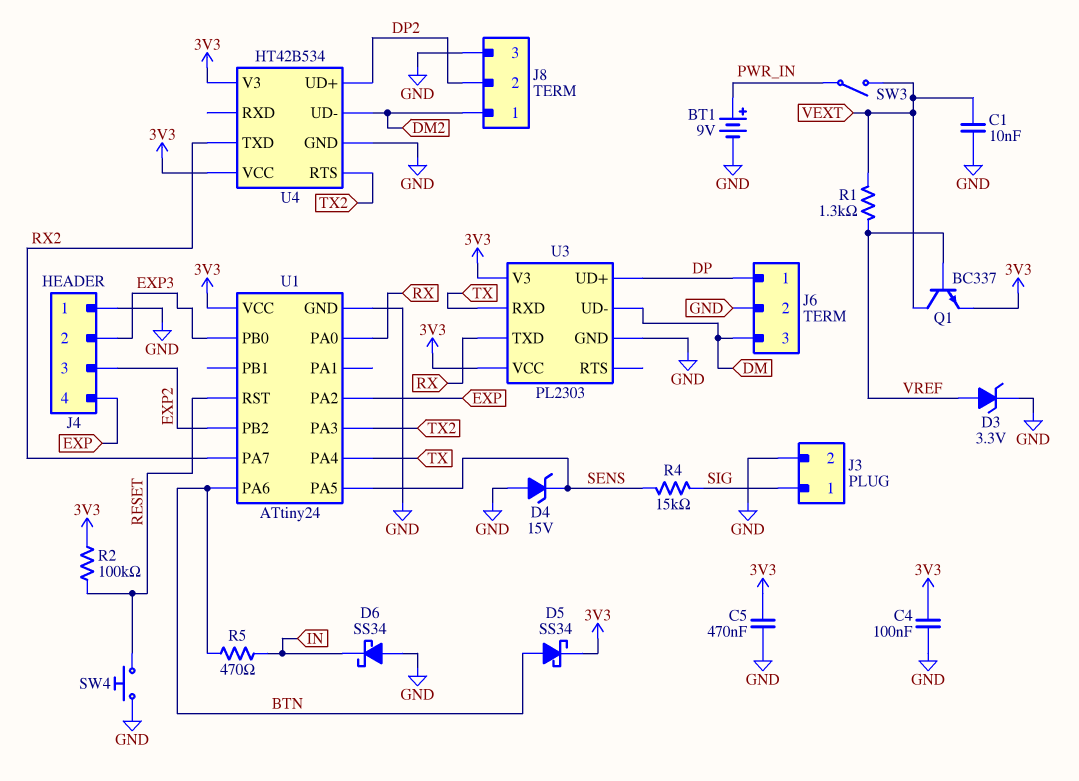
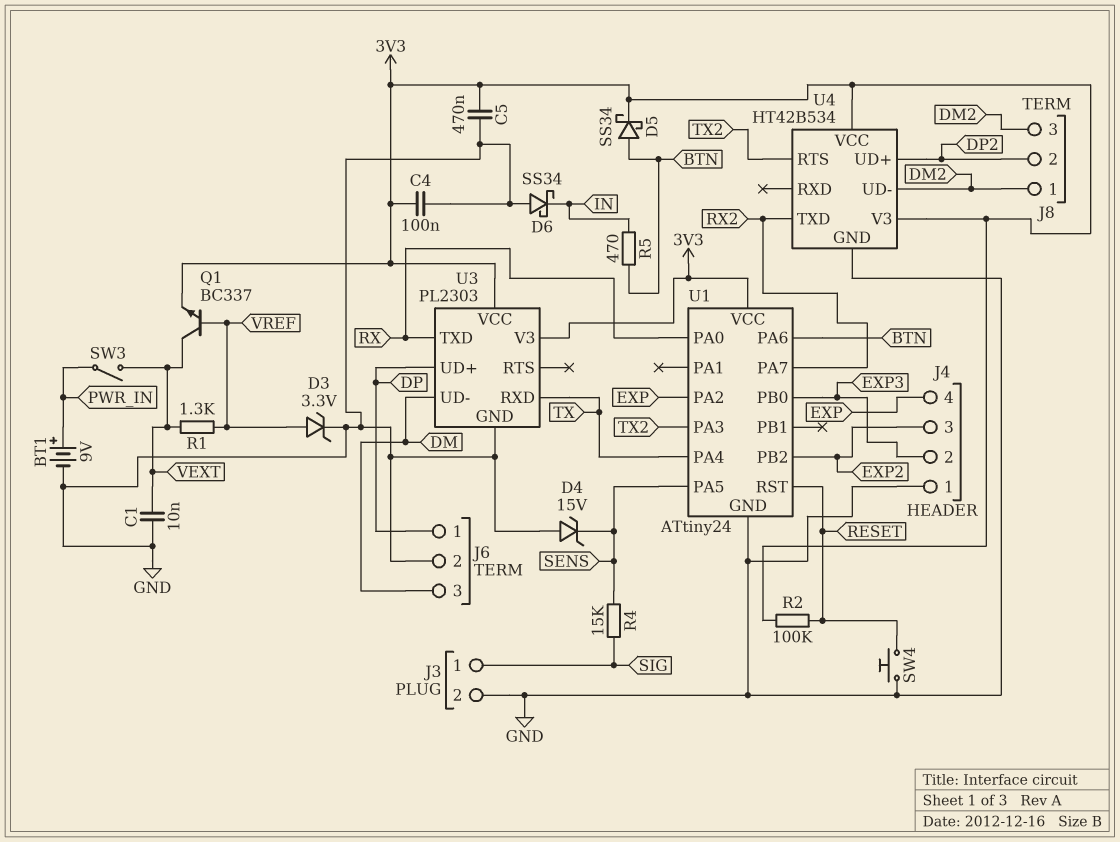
J8 pin 3: GND -> DM2

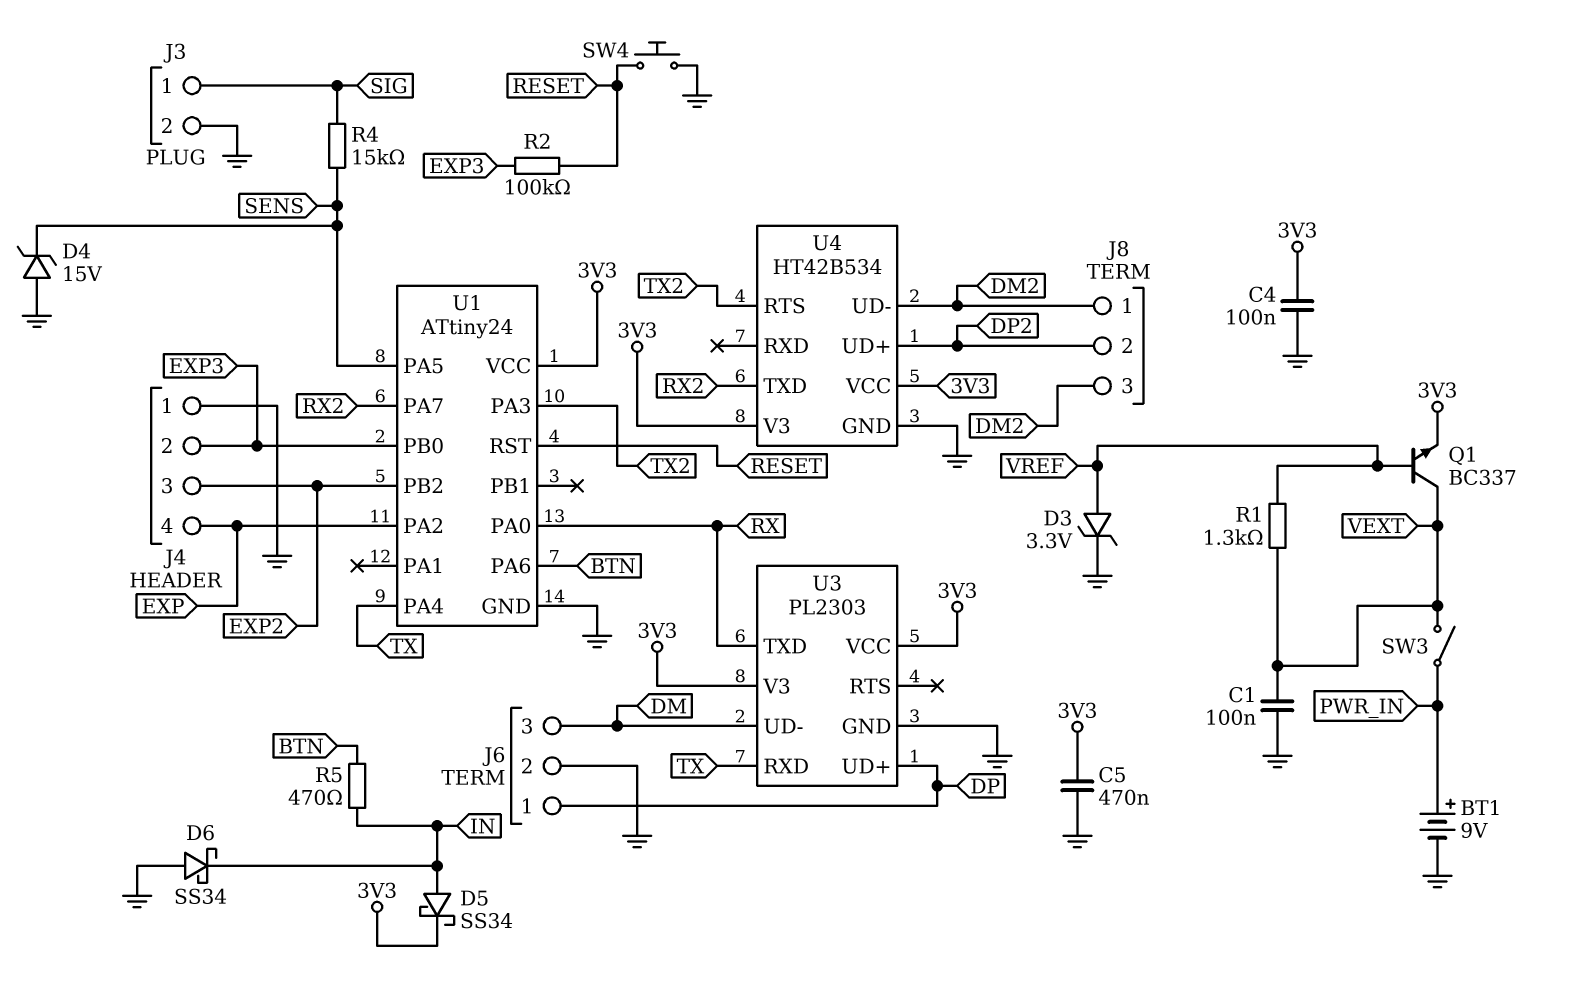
C1: 10nF (GND, VEXT) -> 100nF (GND, VEXT)
D5: schottky SS34 (A BTN, K 3V3) -> schottky SS34 (A IN, K 3V3)
R2: 100k (3V3, RESET) -> 100k (EXP3, RESET)

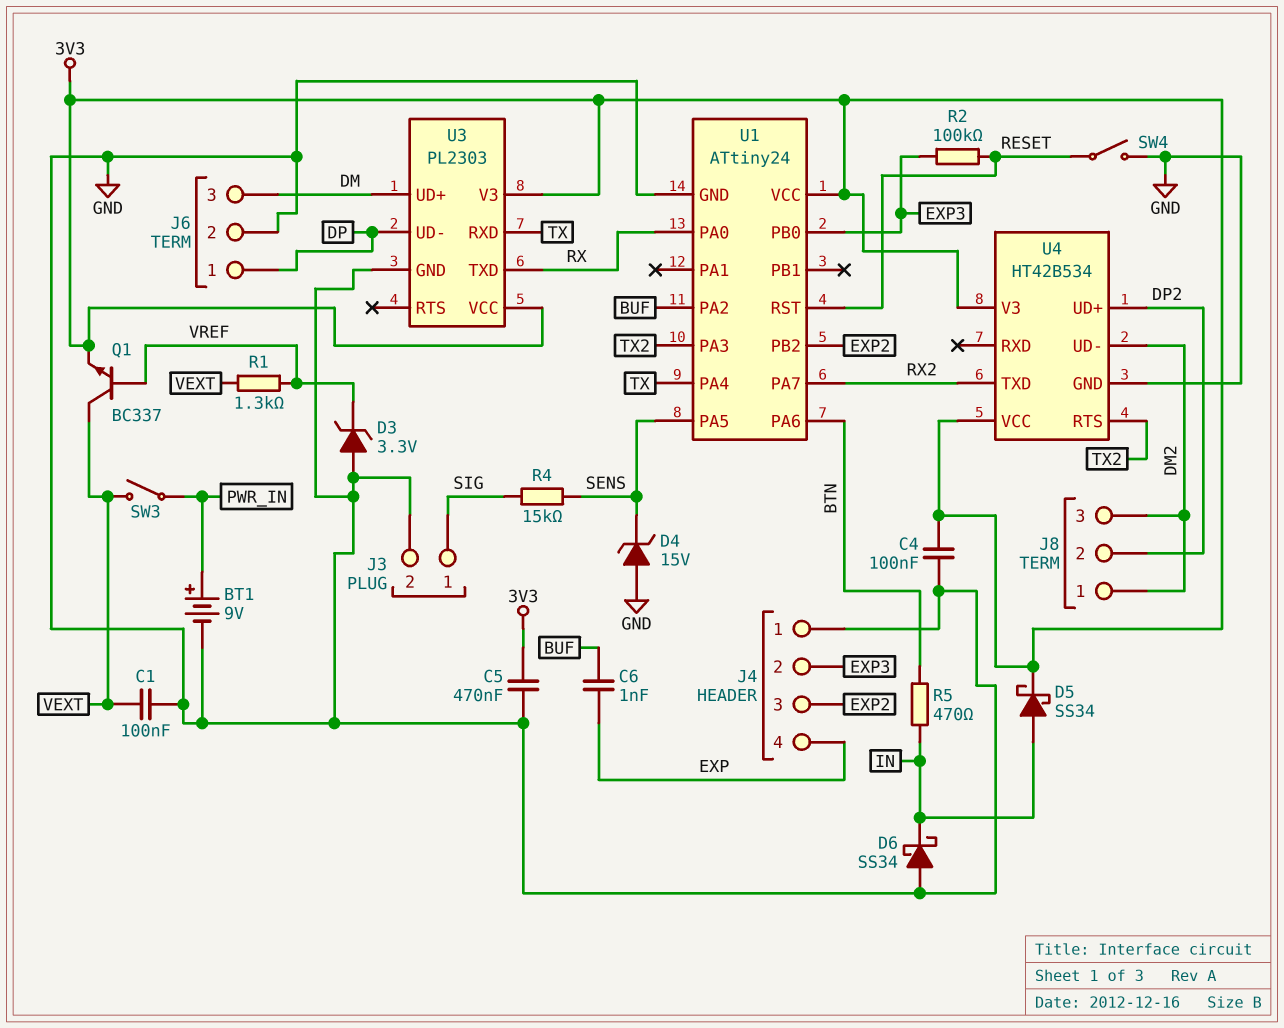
C6: none -> 1nF (BUF, EXP)
D3: zener 3.3V (A VREF, K GND) -> zener 3.3V (A GND, K VREF)
SW4: button (GND, RESET) -> switch (GND, RESET)
U1 pin PA2: EXP -> BUF
U3 pin UD+: DP -> DM
U3 pin UD-: DM -> DP

